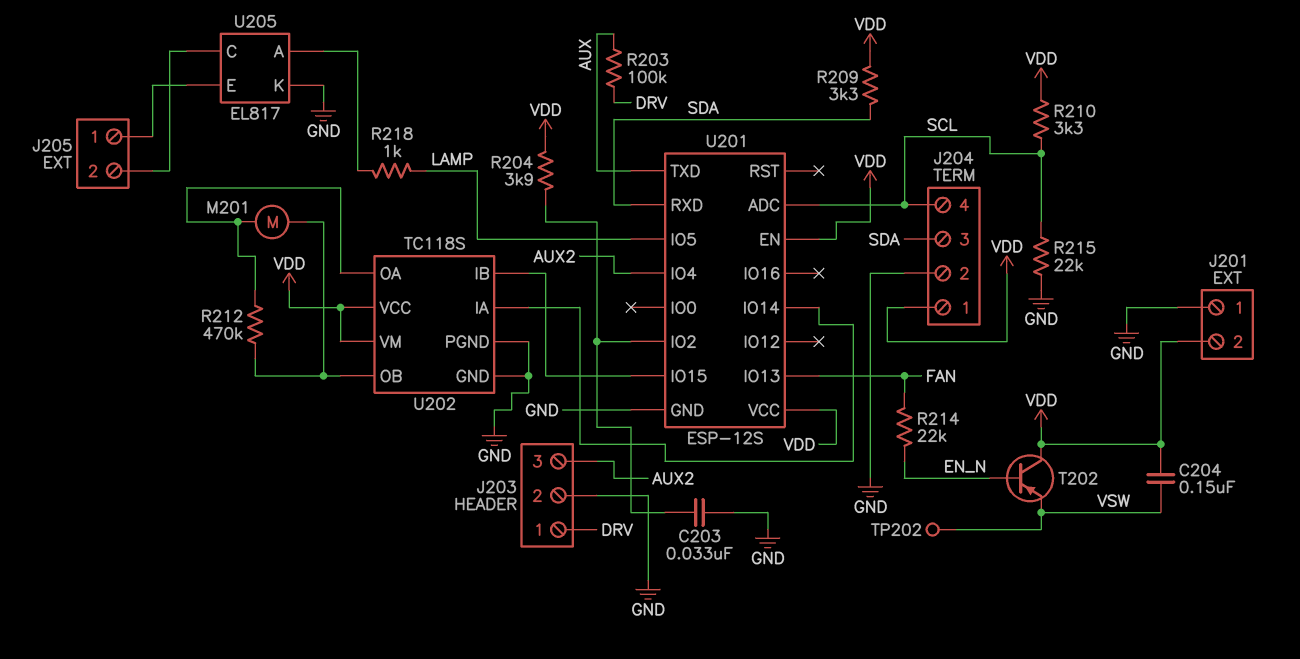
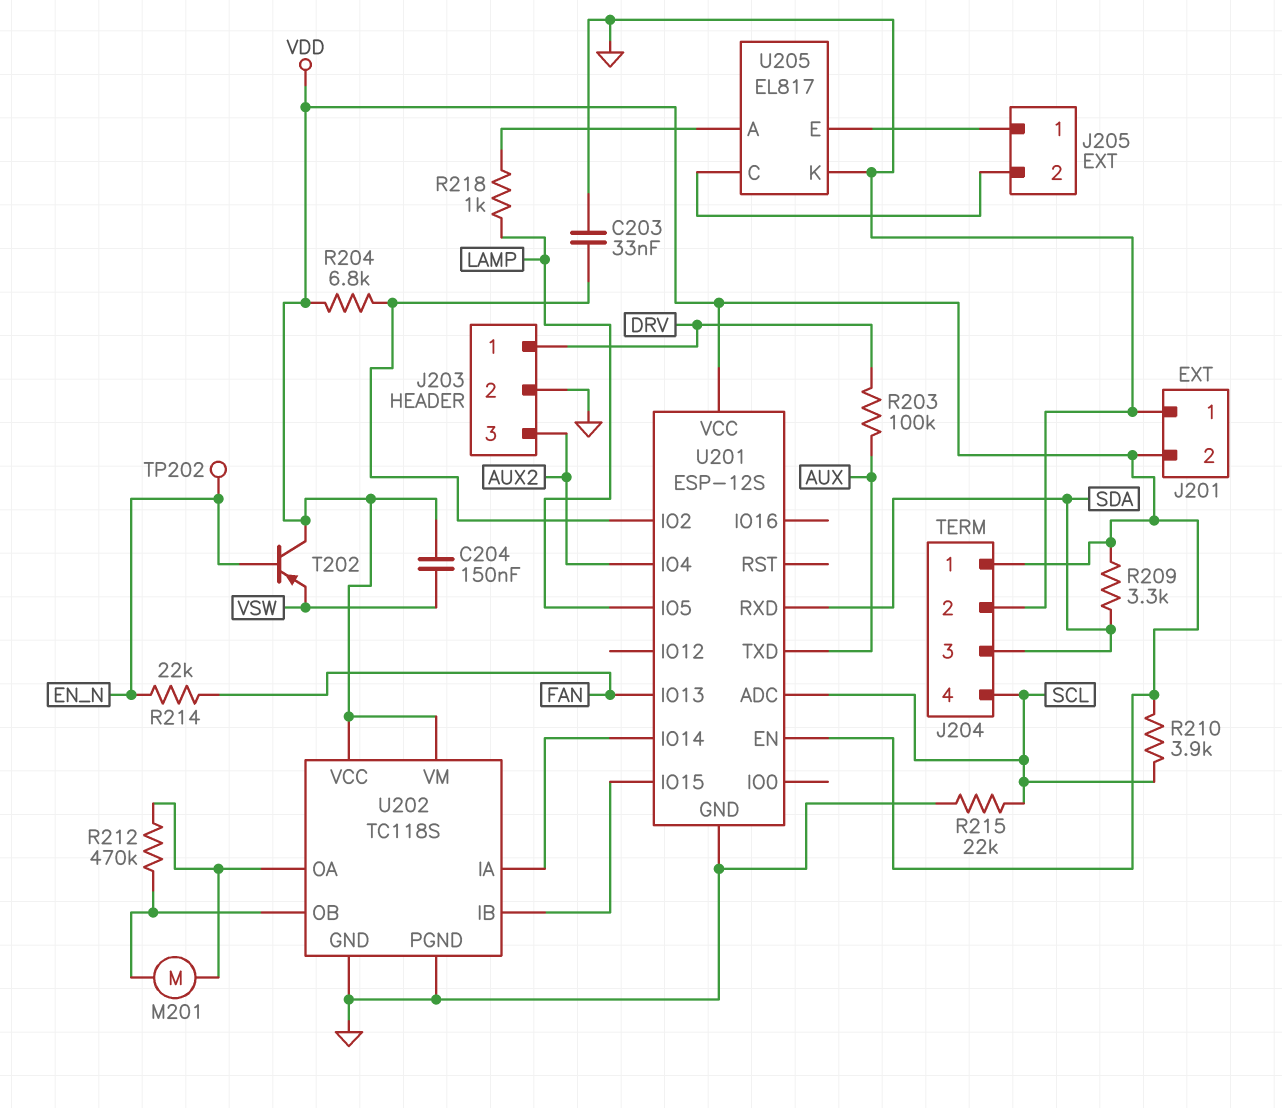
R204: 3.9k (U201/IO2, VDD) -> 6.8k (U201/IO2, VDD)
R210: 3.3k (SCL, VDD) -> 3.9k (SCL, VDD)
TP202: test point (VSW) -> test point (EN_N)

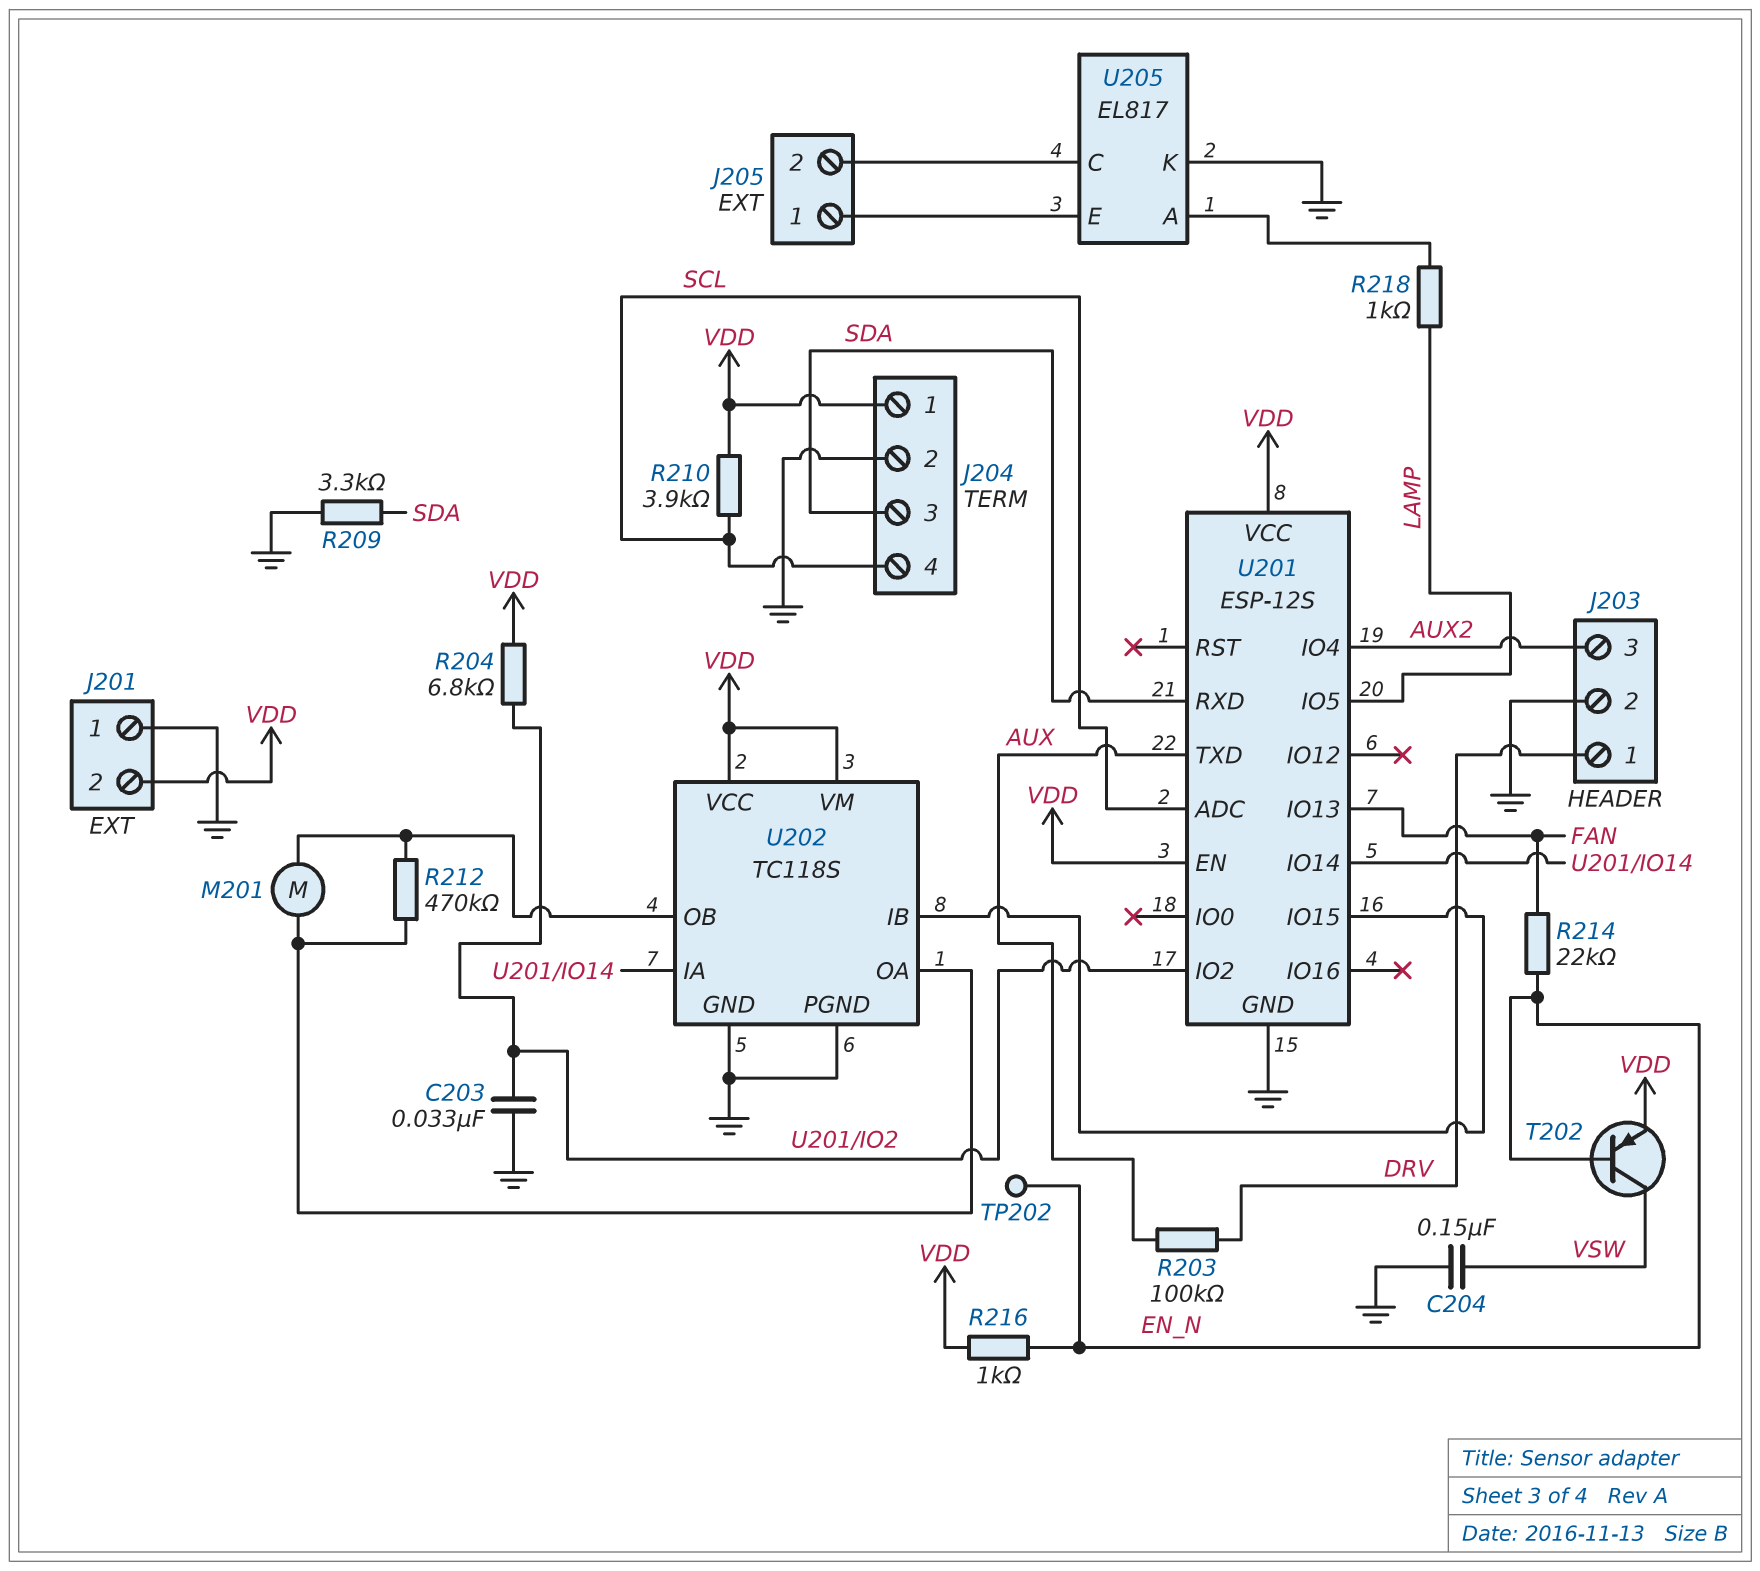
C204: 150nF (VDD, VSW) -> 150nF (GND, VSW)
R209: 3.3k (SDA, VDD) -> 3.3k (GND, SDA)
R215: 22k (GND, SCL) -> none
R216: none -> 1k (EN_N, VDD)
T202: PNP (B EN_N, C VDD, E VSW) -> PNP (B EN_N, C VSW, E VDD)

